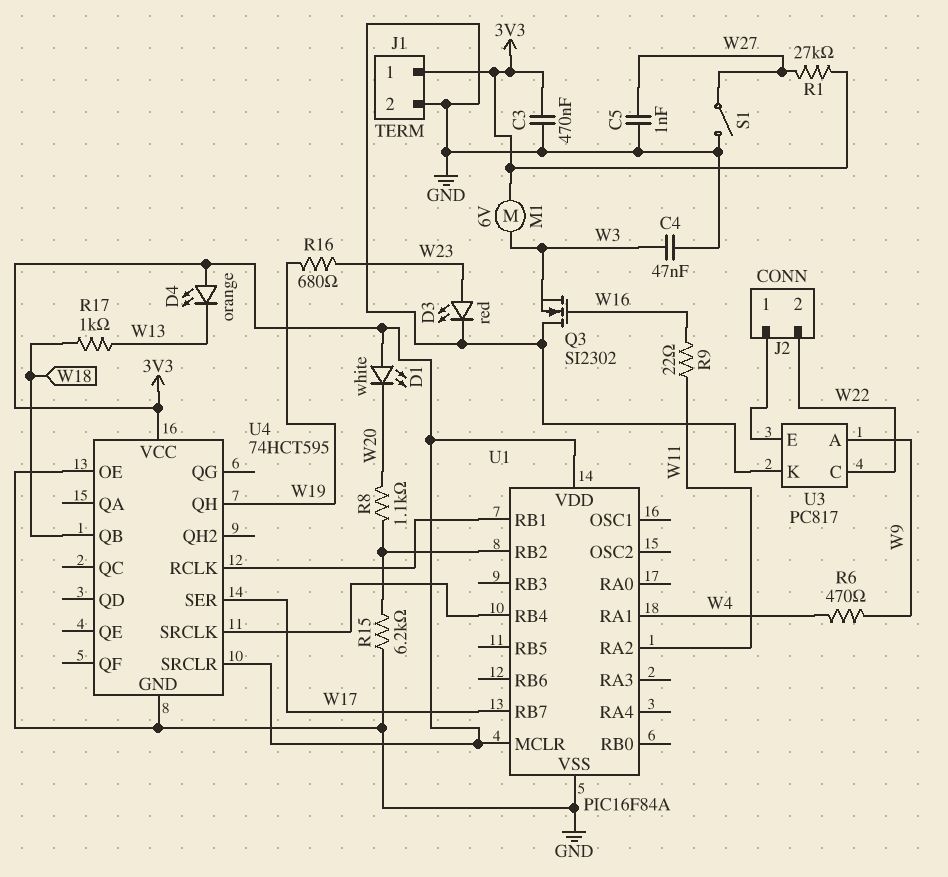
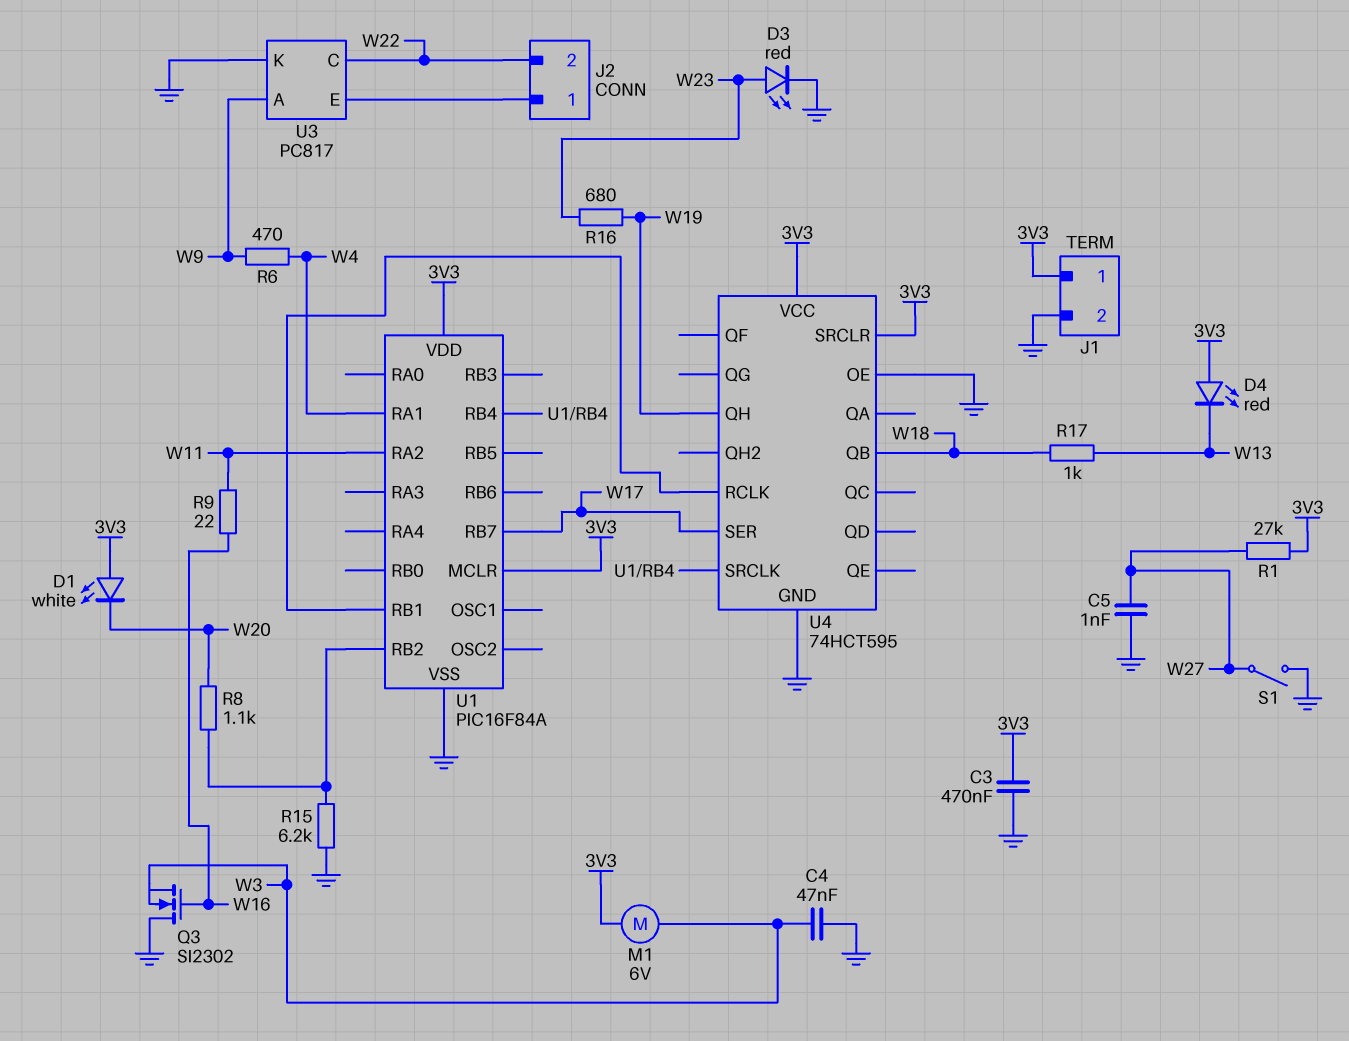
D4: LED orange (A 3V3, K W13) -> LED red (A 3V3, K W13)

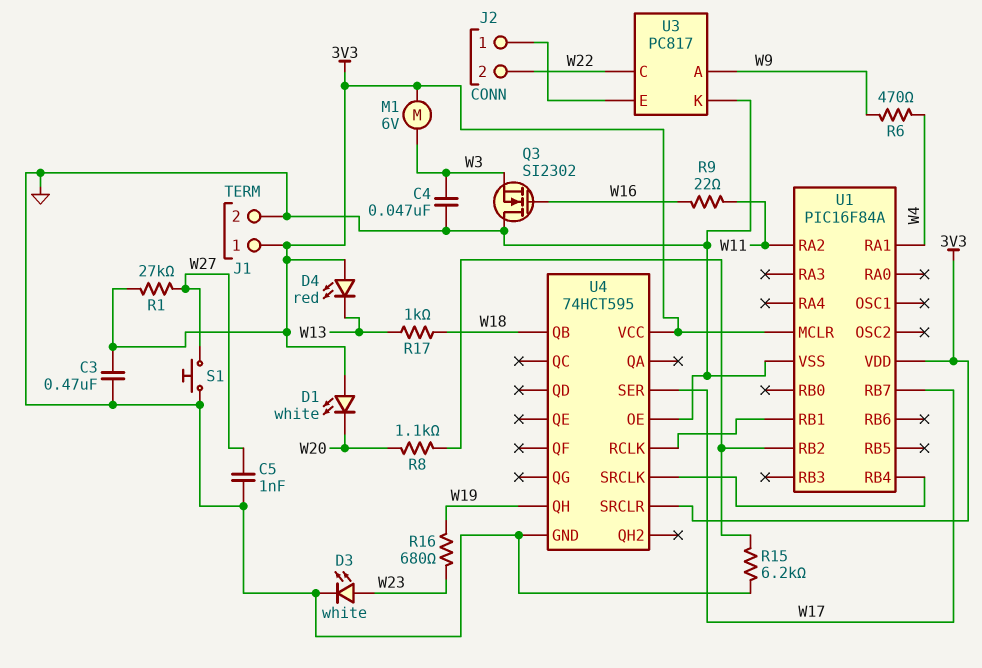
D3: LED red (A W23, K GND) -> LED white (A W23, K GND)
S1: switch (GND, W27) -> button (GND, W27)

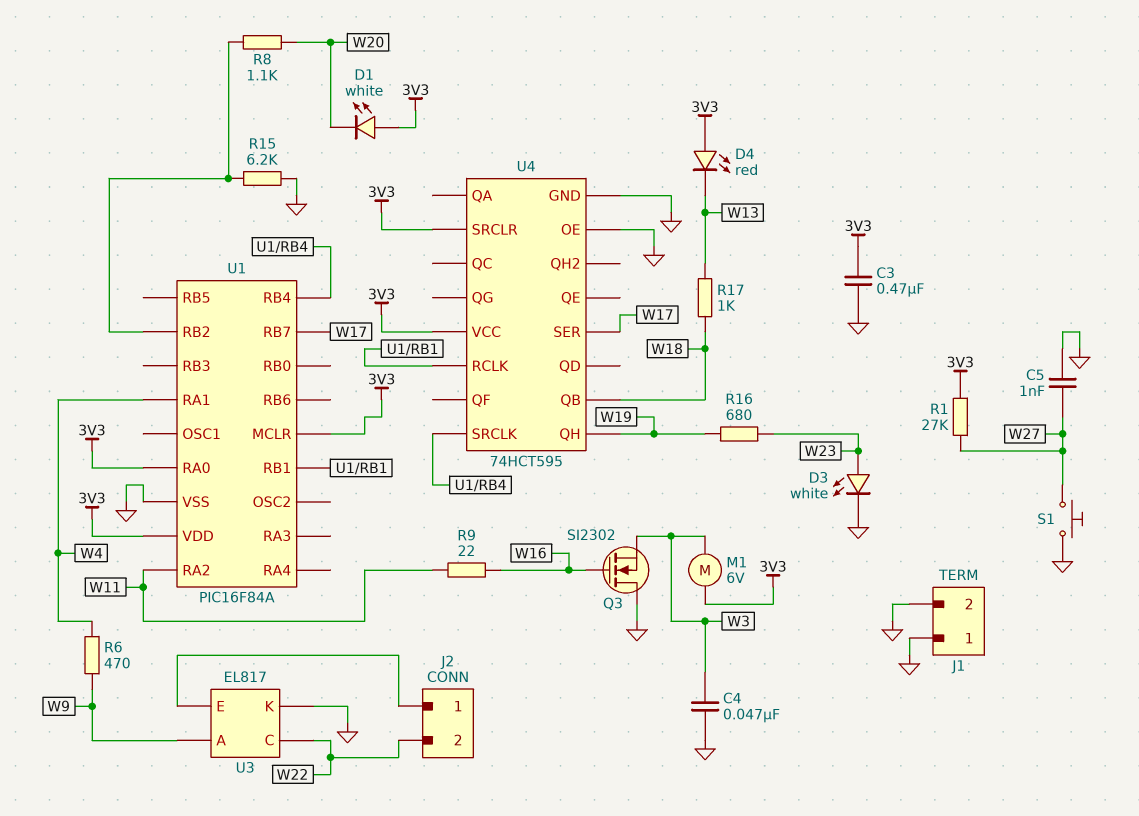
J1 pin 1: 3V3 -> GND
U1 pin RA0: none -> 3V3
U3: PC817 -> EL817

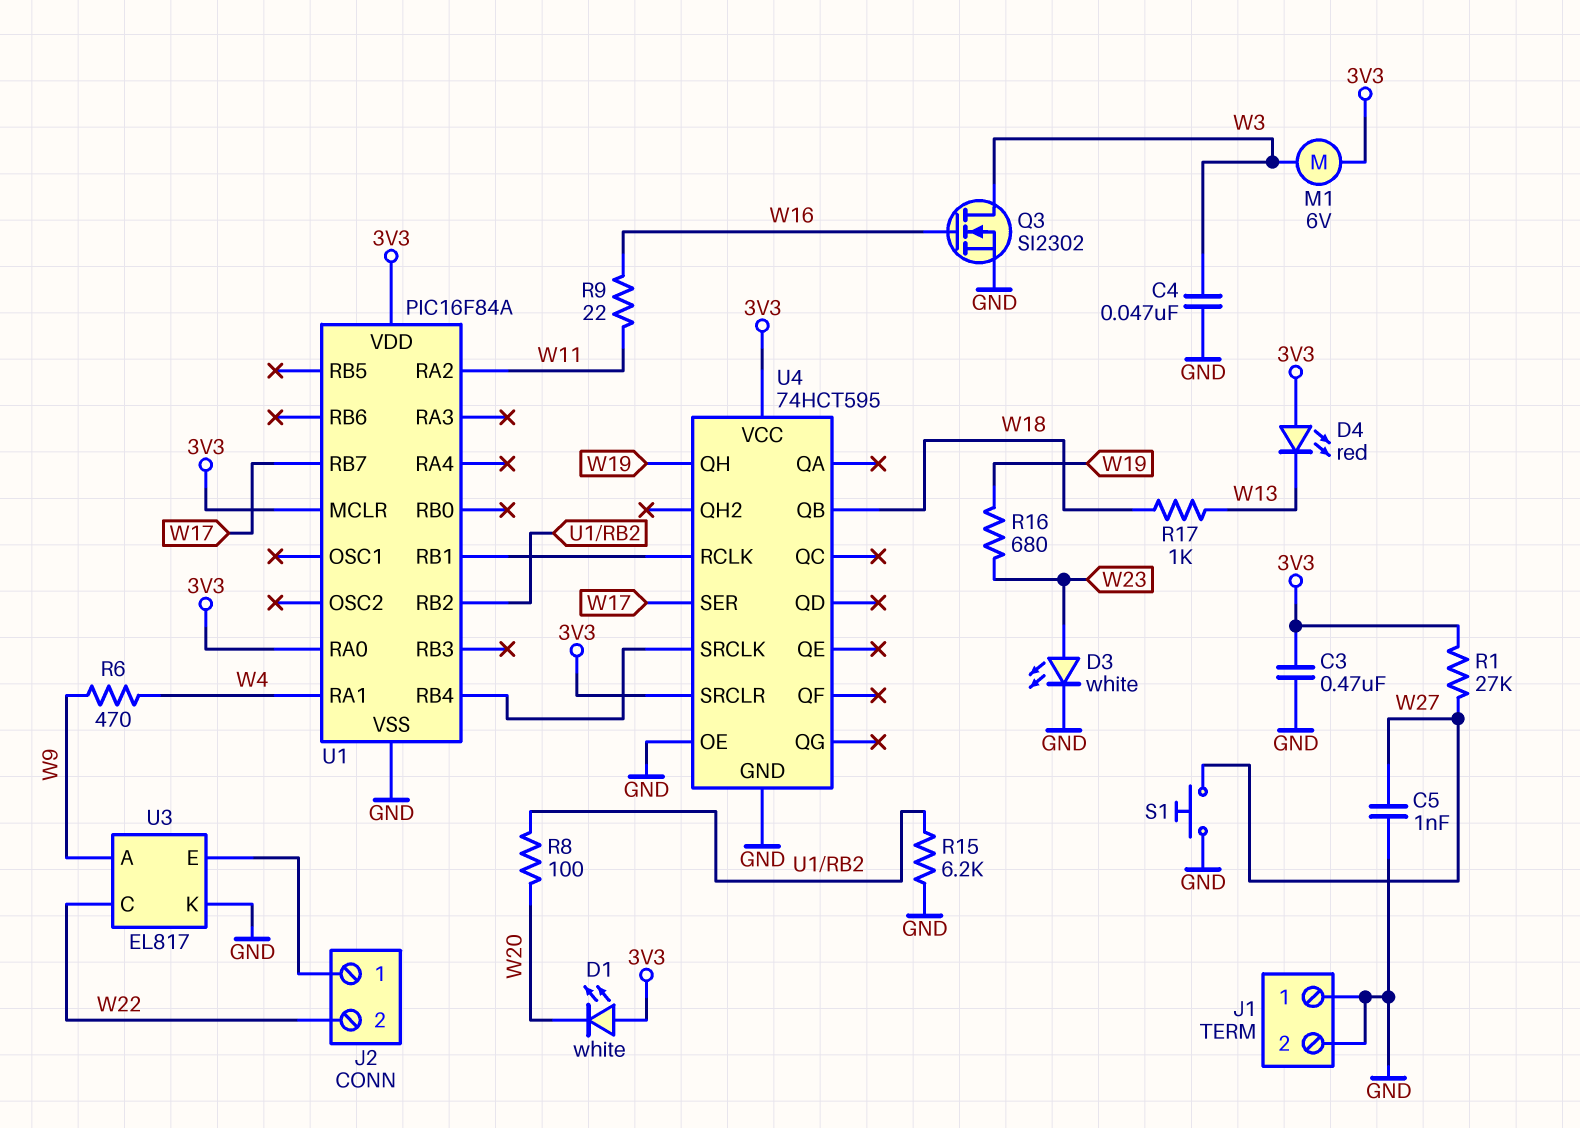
Q3: NMOS SI2302 (G W16, D GND, S W3) -> NMOS SI2302 (G W16, D W3, S GND)
R8: 1.1k (U1/RB2, W20) -> 100 (U1/RB2, W20)

